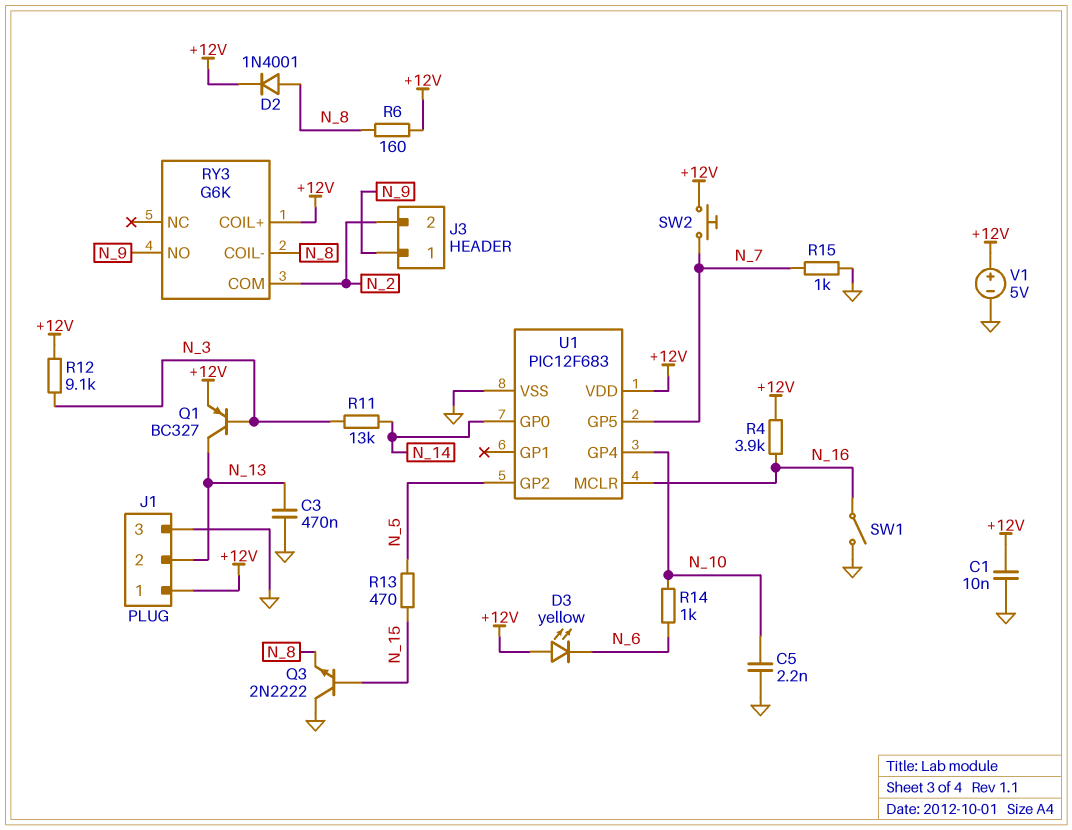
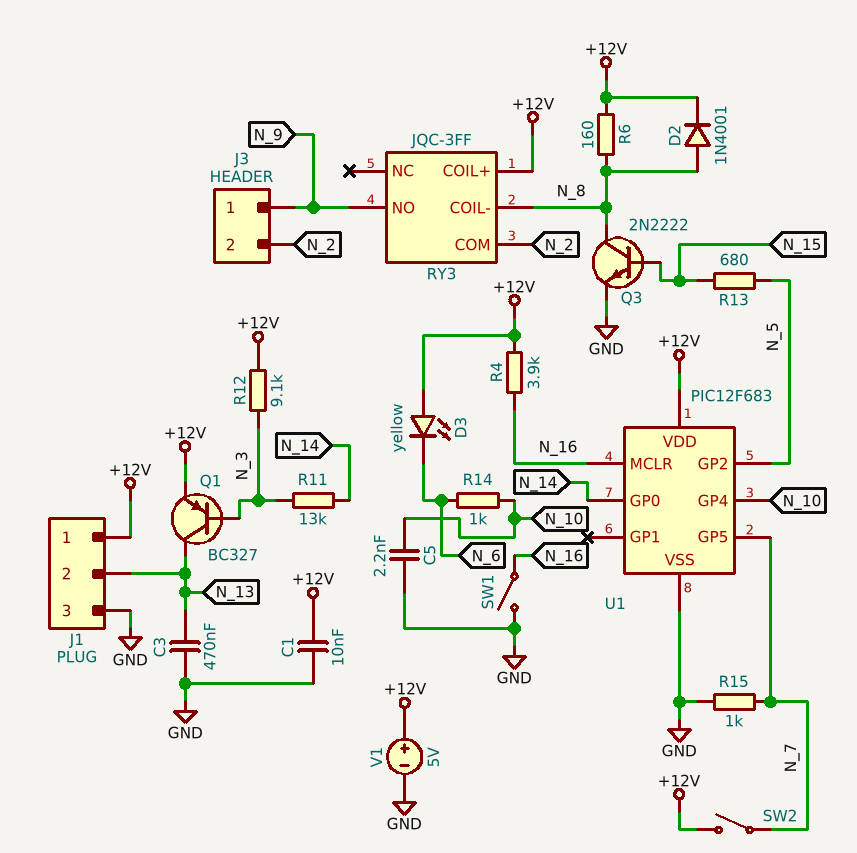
Q3: NPN 2N2222 (B N_15, C GND, E N_8) -> NPN 2N2222 (B N_15, C N_8, E GND)
R13: 470 (N_5, N_15) -> 680 (N_5, N_15)
RY3: G6K -> JQC-3FF
SW2: button (+12V, N_7) -> switch (+12V, N_7)

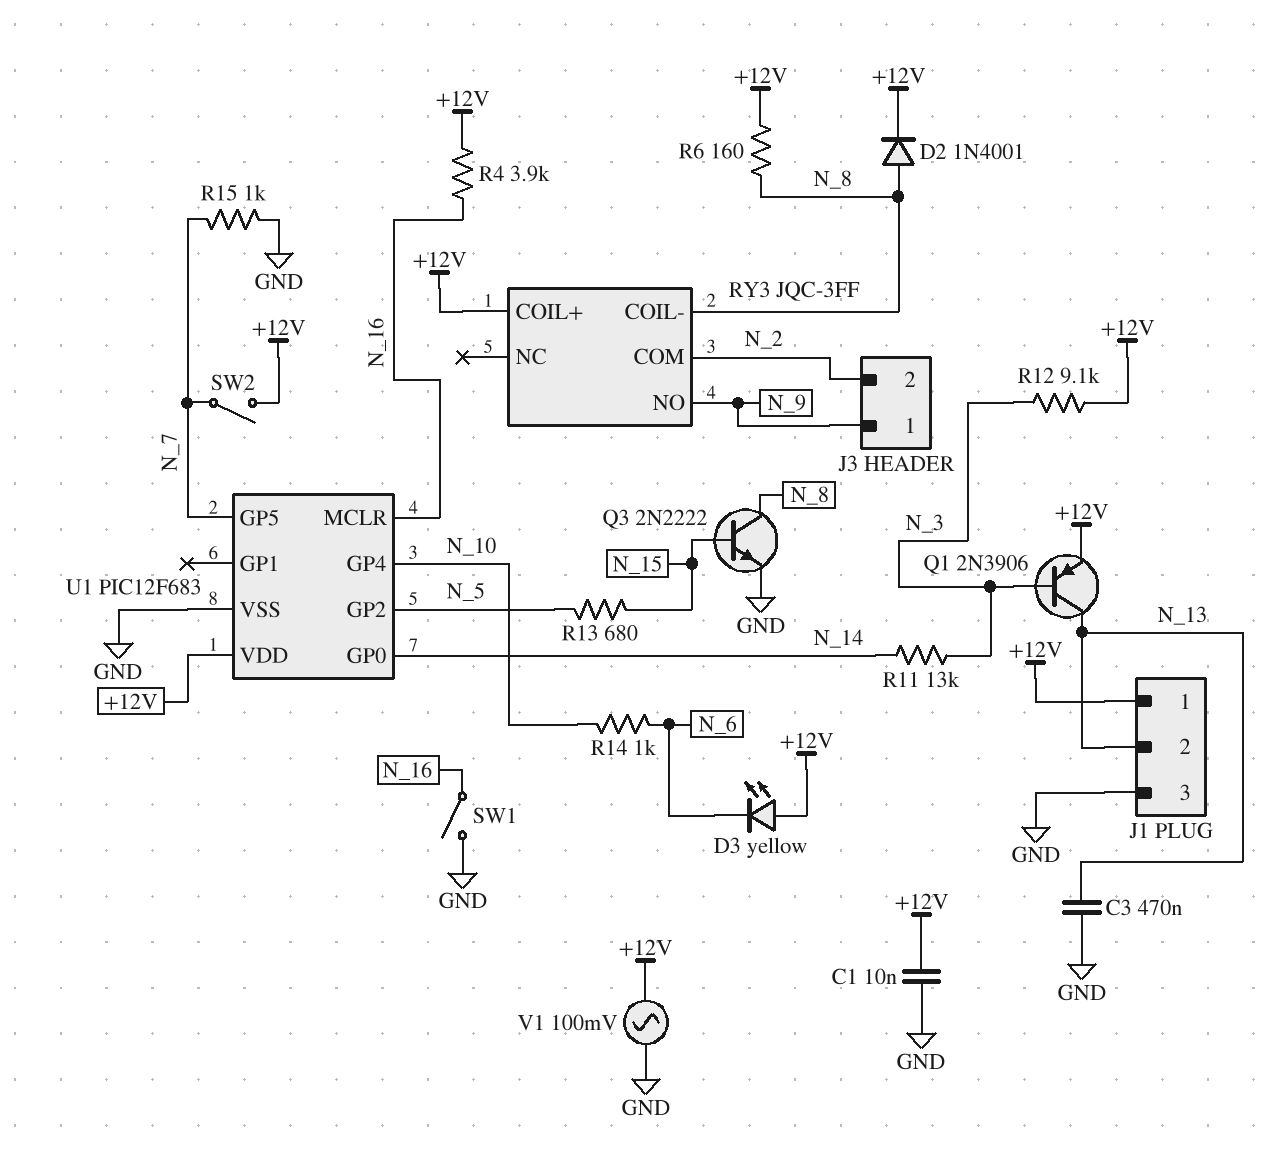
C5: 2.2nF (GND, N_10) -> none
Q1: PNP BC327 (B N_3, C N_13, E +12V) -> PNP 2N3906 (B N_3, C N_13, E +12V)
V1: 5V (plus +12V, minus GND) -> AC 100mV (+12V, GND)

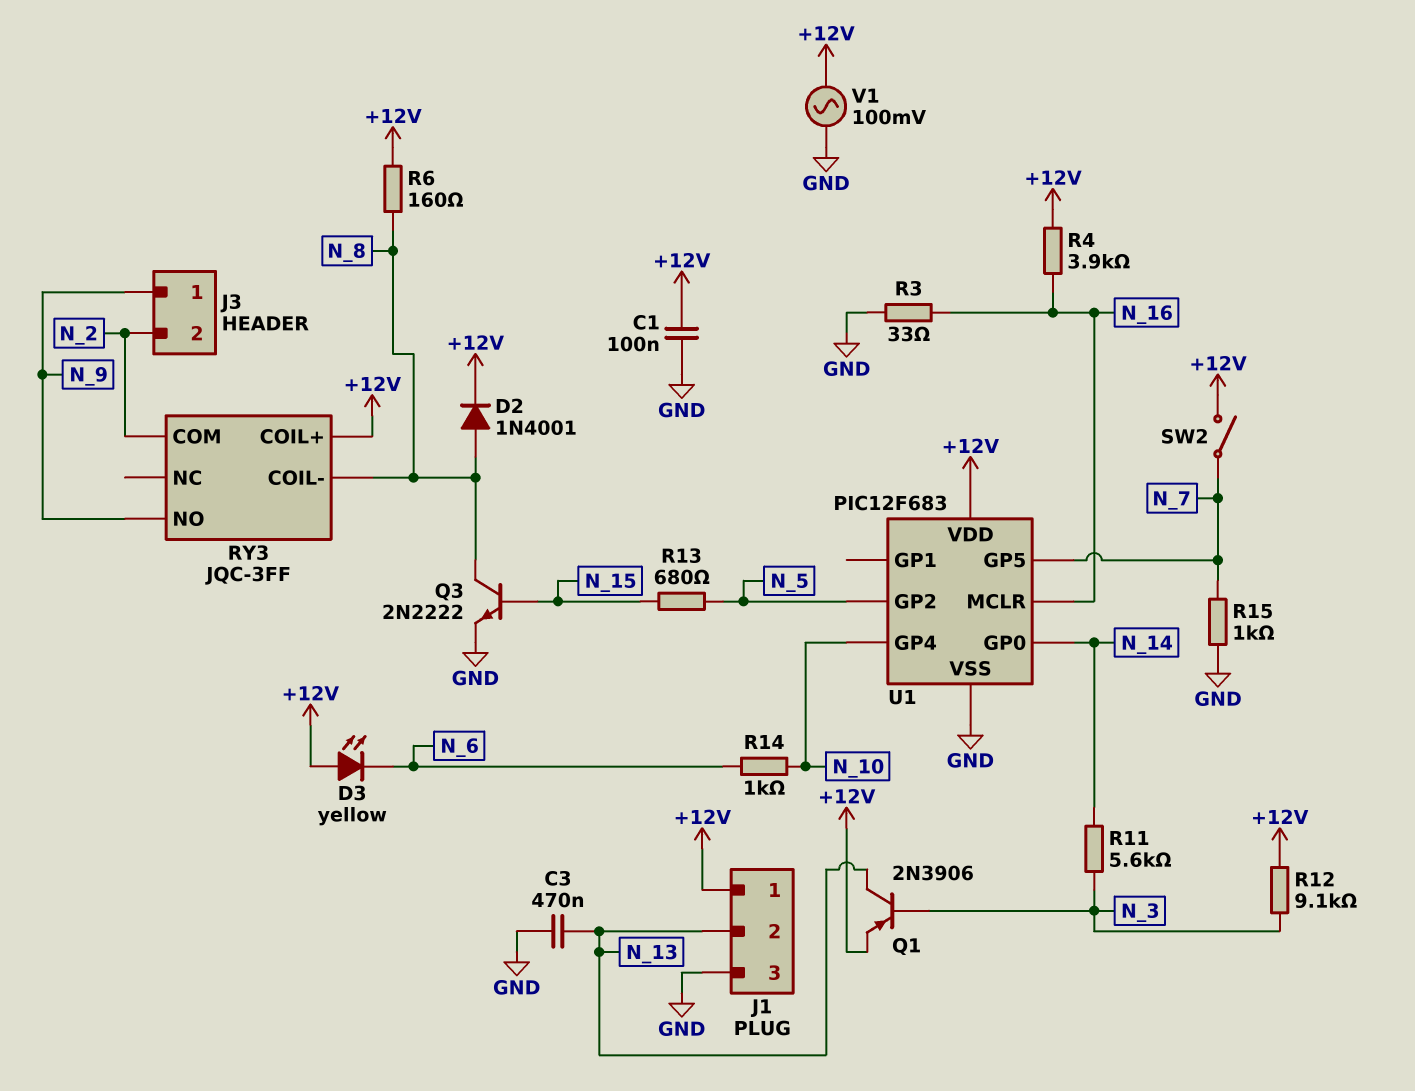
C1: 10nF (+12V, GND) -> 100nF (+12V, GND)
R3: none -> 33 (GND, N_16)
R11: 13k (N_3, N_14) -> 5.6k (N_3, N_14)
SW1: switch (GND, N_16) -> none

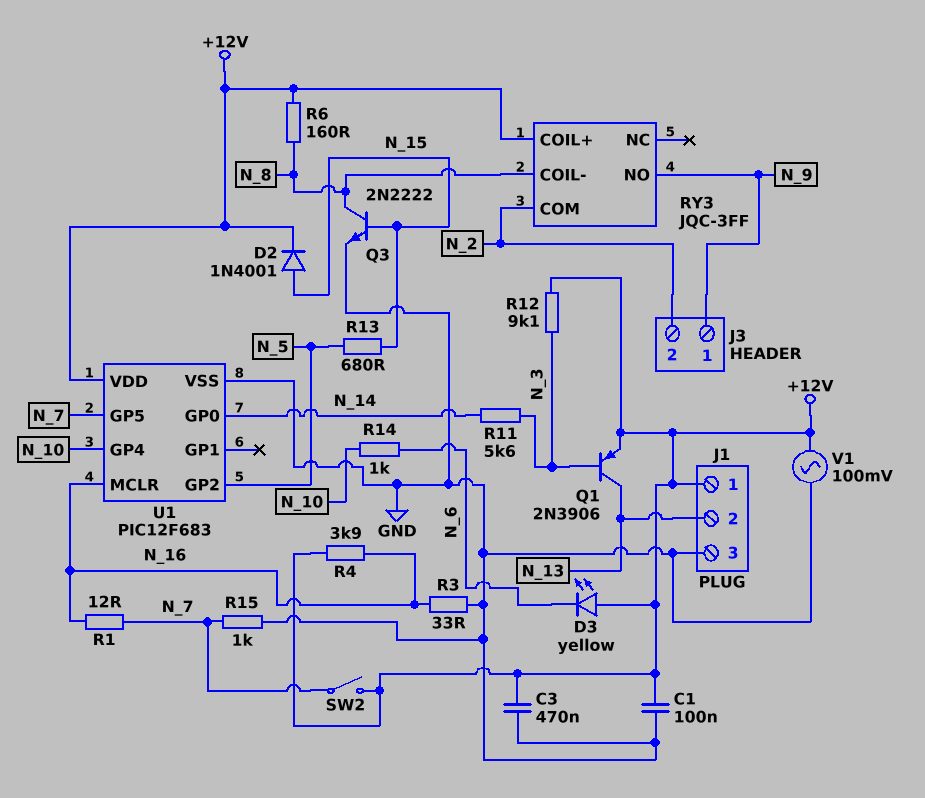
C3: 470nF (GND, N_13) -> 470nF (+12V, GND)
D2: diode 1N4001 (A N_8, K +12V) -> diode 1N4001 (A N_15, K +12V)
R1: none -> 12 (N_7, N_16)

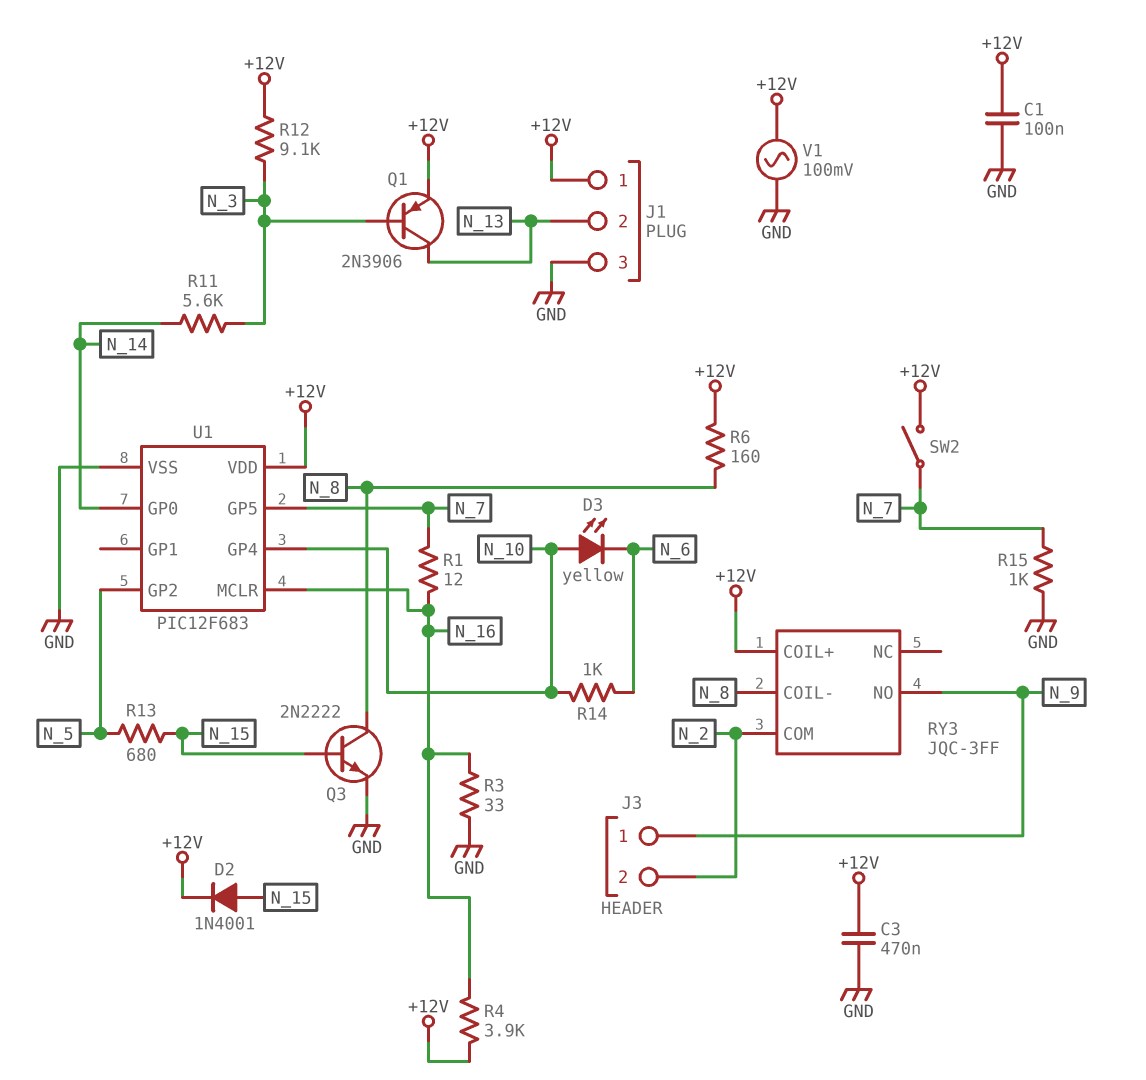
D3: LED yellow (A +12V, K N_6) -> LED yellow (A N_10, K N_6)

